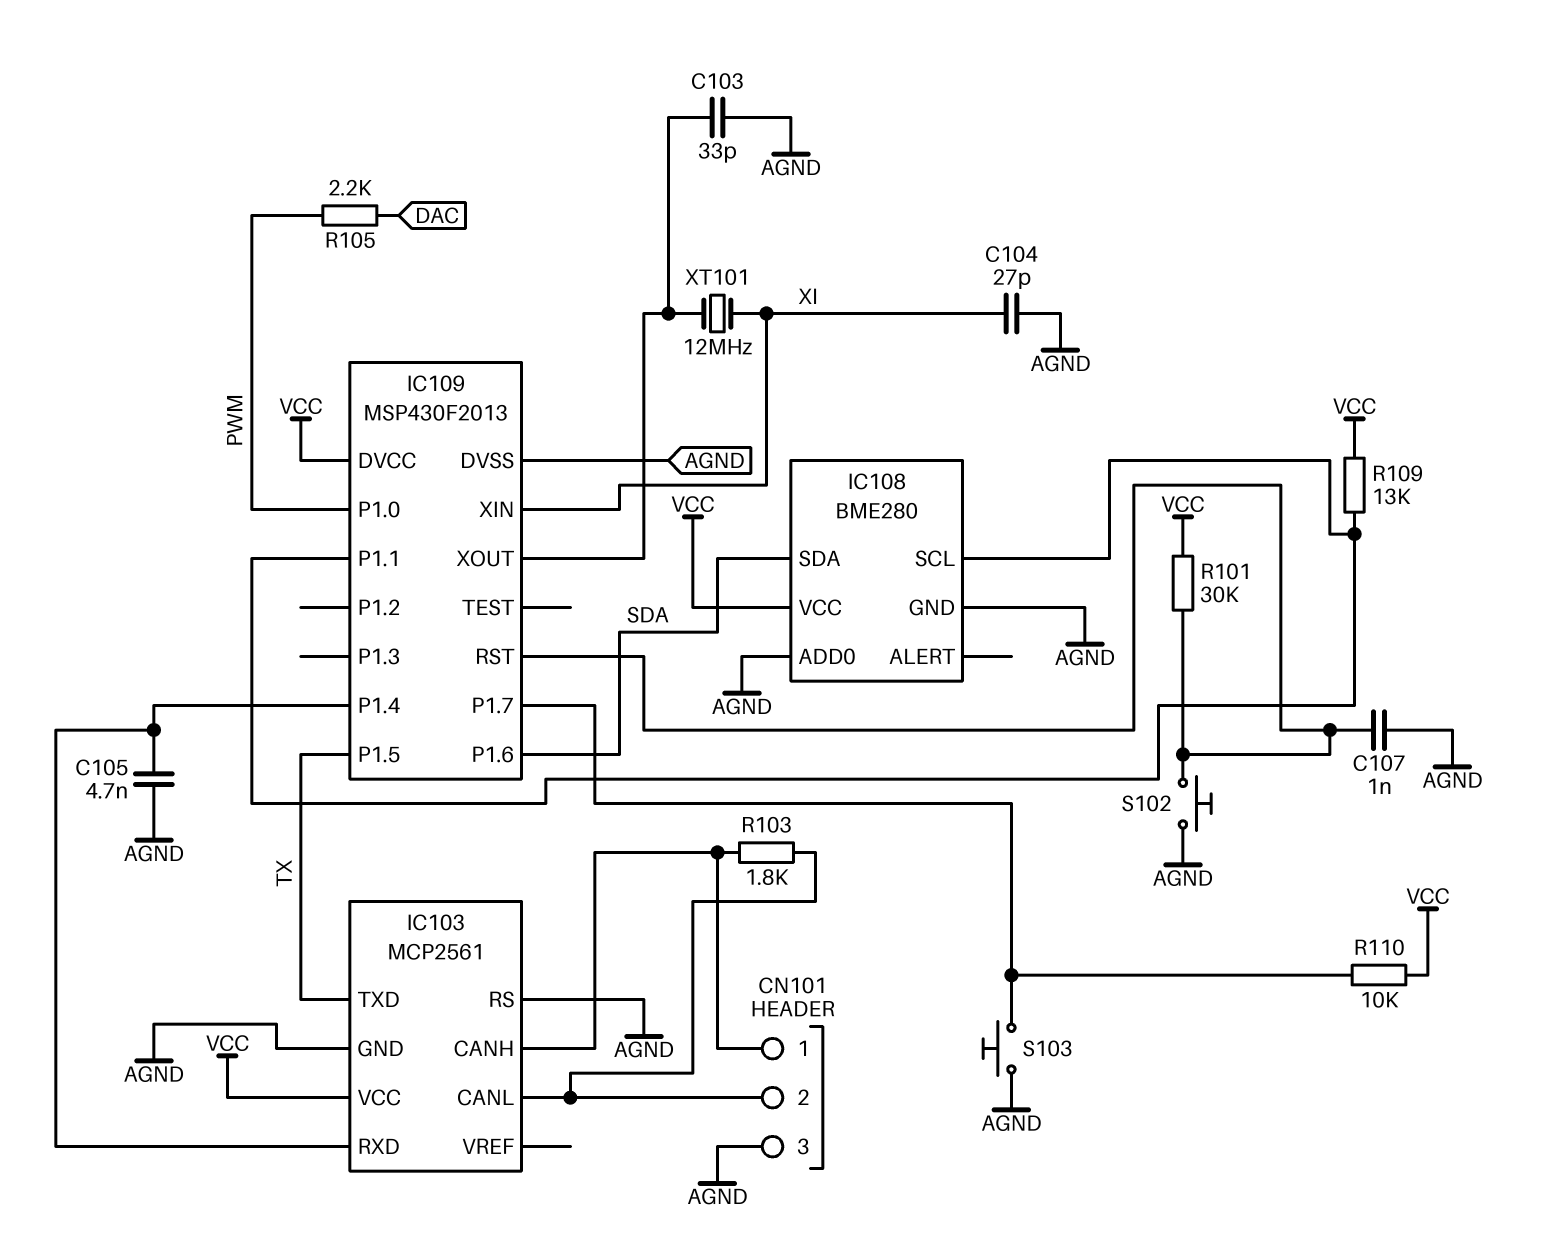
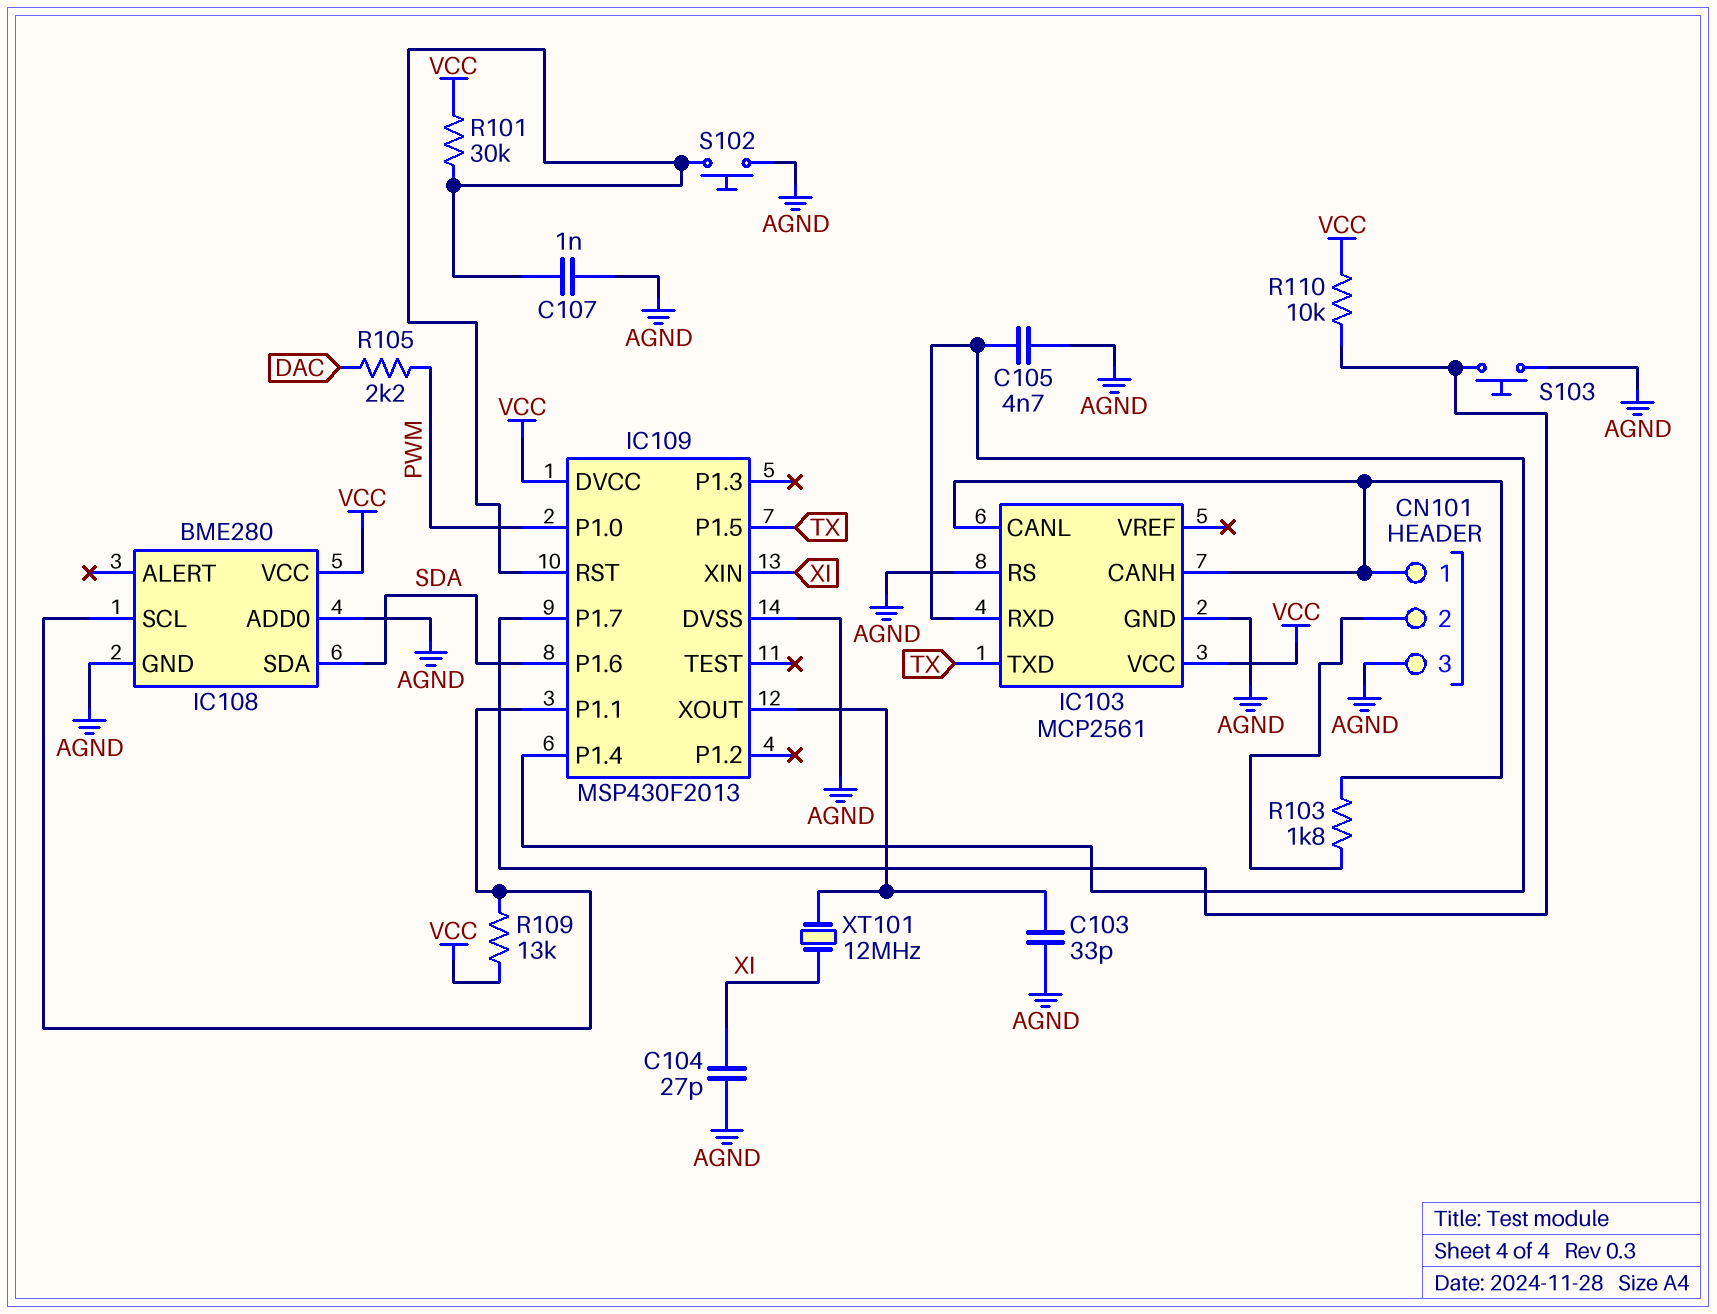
IC103 pin CANL: CN101/2 -> CN101/1

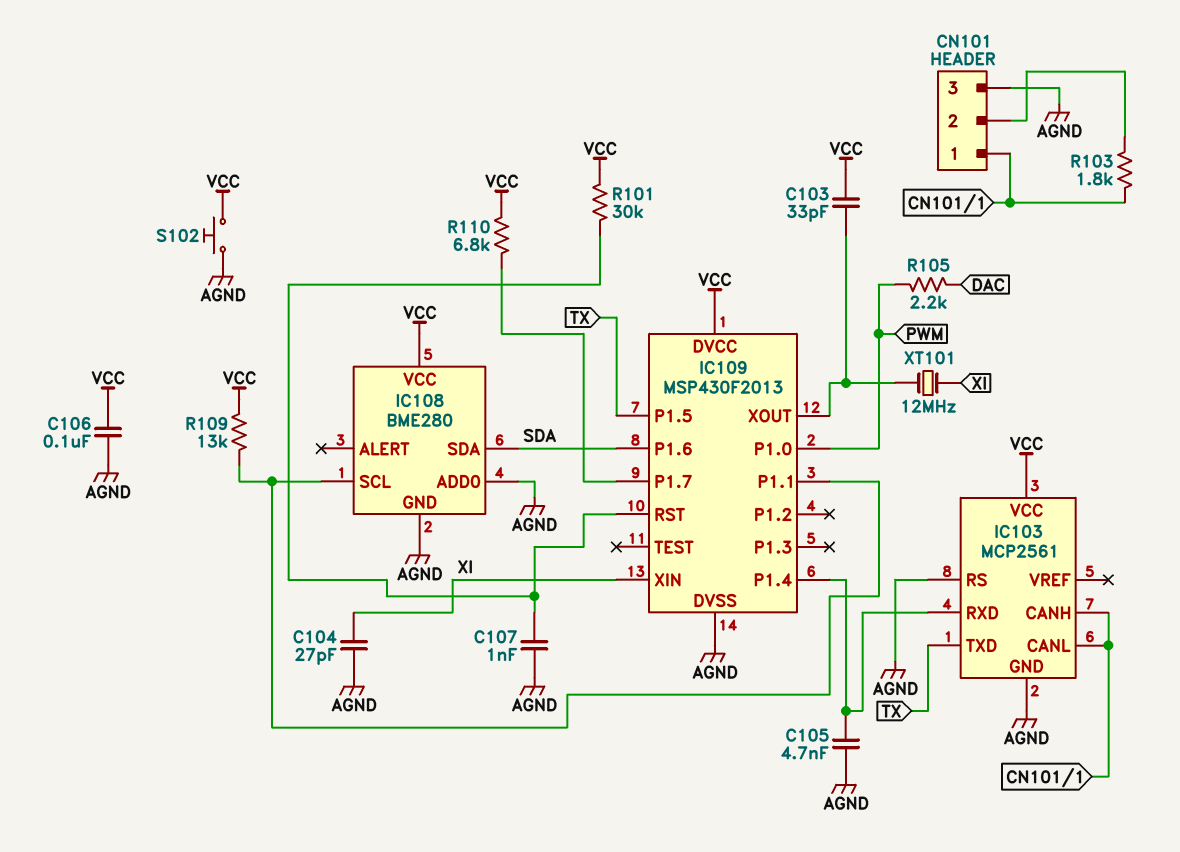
C103: 33pF (AGND, IC109/XOUT) -> 33pF (IC109/XOUT, VCC)
C106: none -> 100nF (AGND, VCC)
R110: 10k (IC109/P1.7, VCC) -> 6.8k (IC109/P1.7, VCC)
S102: button (AGND, IC109/RST) -> button (AGND, VCC)
S103: button (AGND, IC109/P1.7) -> none

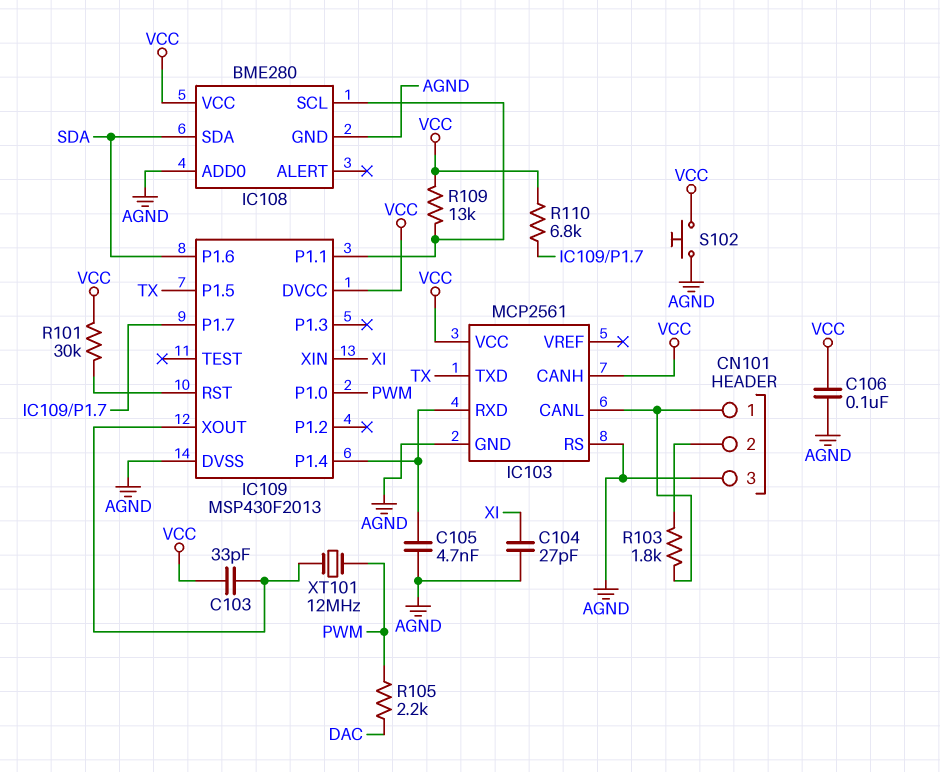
C107: 1nF (AGND, IC109/RST) -> none
IC103 pin CANH: CN101/1 -> VCC
XT101: 12MHz (IC109/XOUT, XI) -> 12MHz (IC109/XOUT, PWM)

